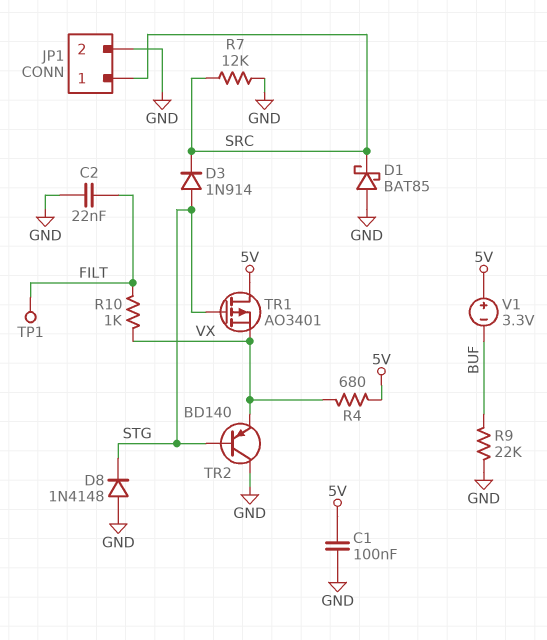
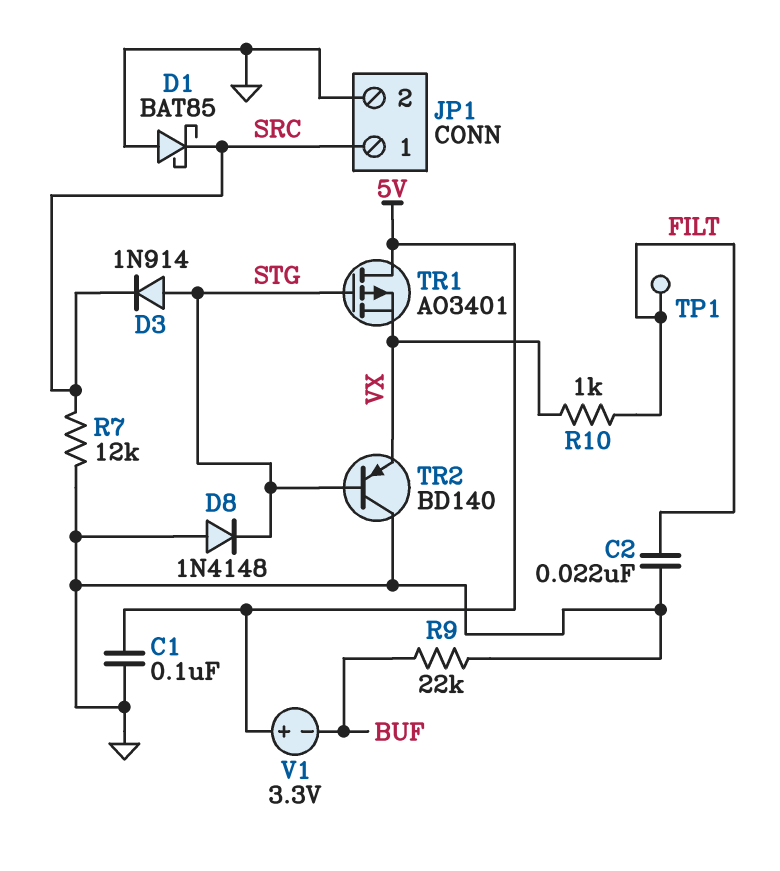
R4: 680 (5V, VX) -> none

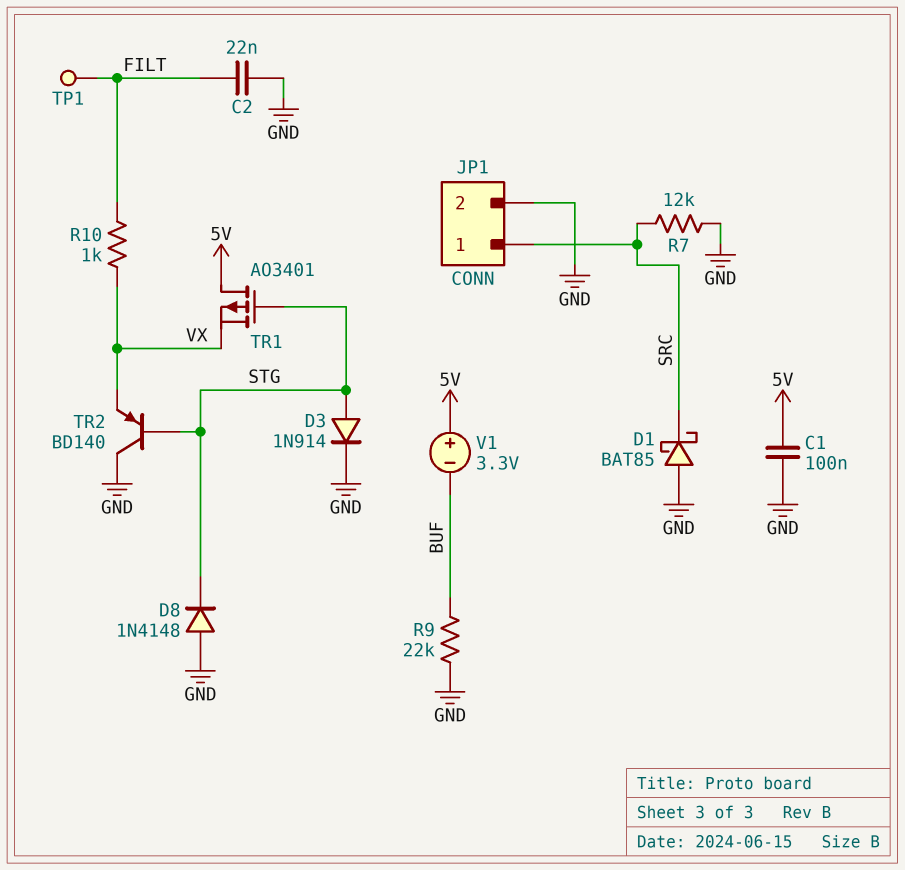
D3: diode 1N914 (A STG, K SRC) -> diode 1N914 (A STG, K GND)

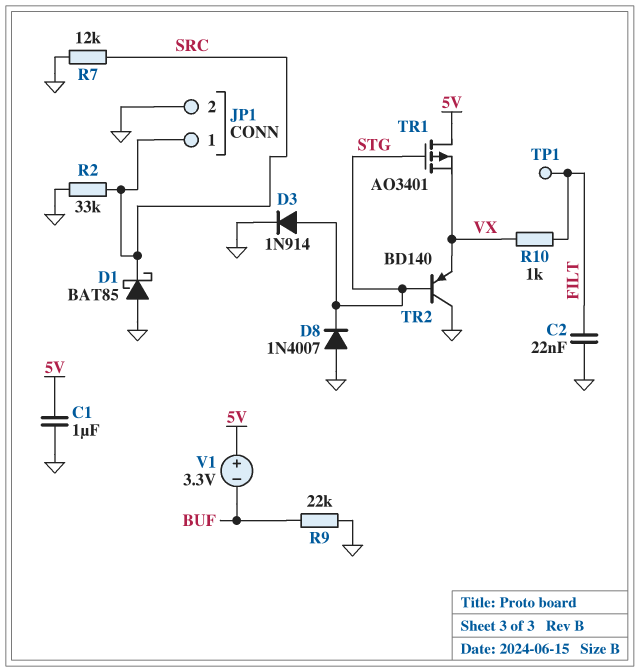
C1: 100nF (5V, GND) -> 1uF (5V, GND)
D8: diode 1N4148 (A GND, K STG) -> diode 1N4007 (A GND, K STG)
R2: none -> 33k (GND, SRC)

